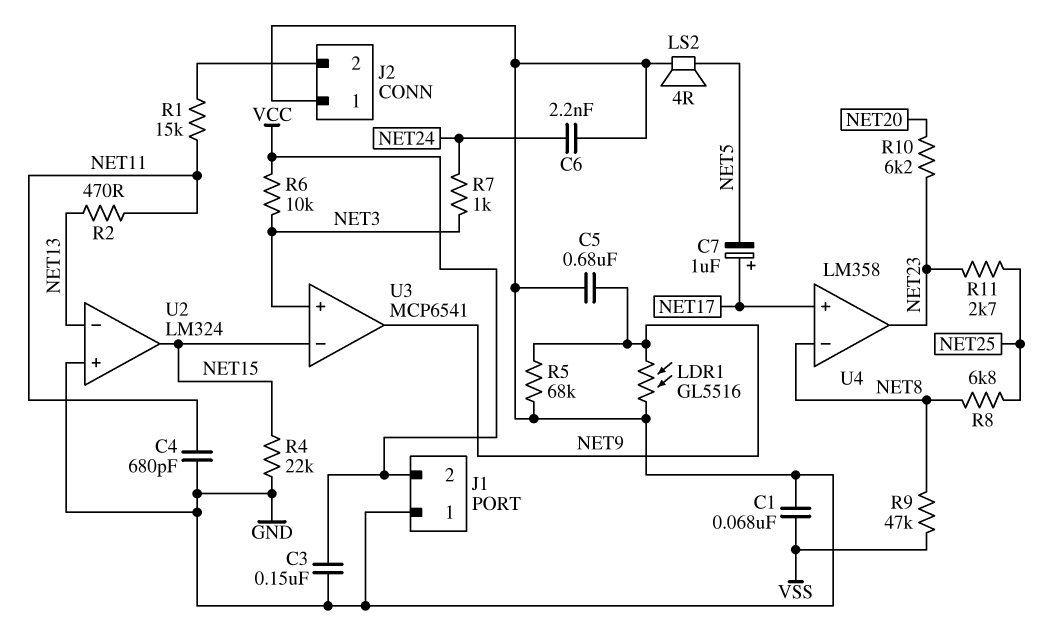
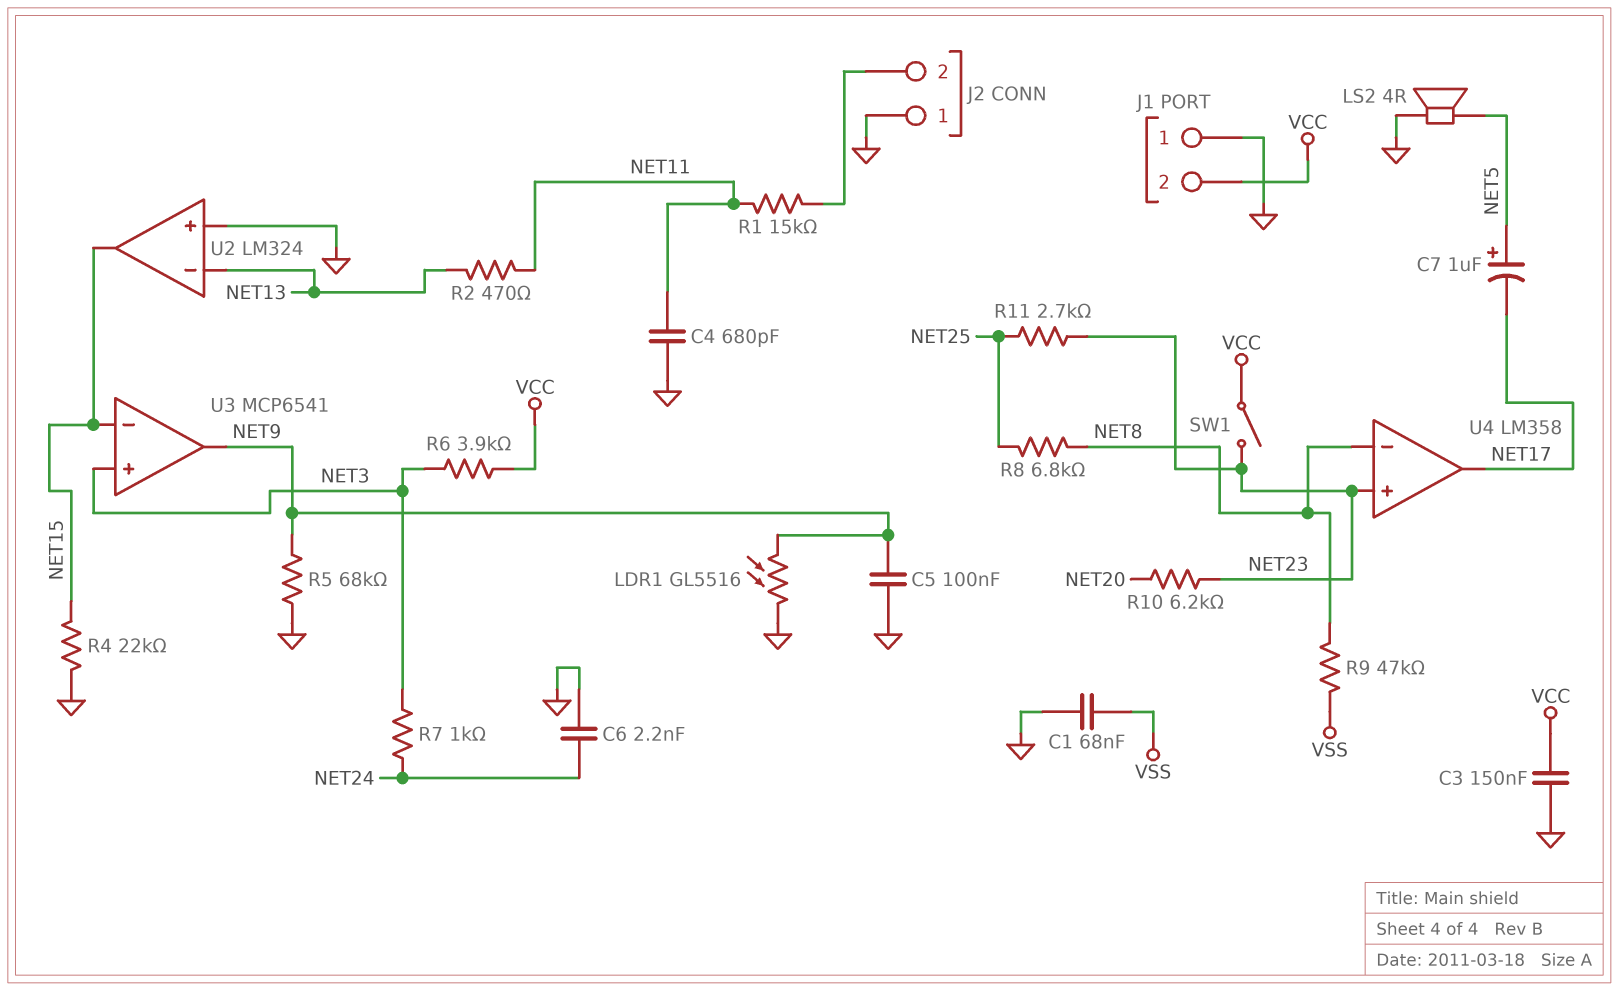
C5: 680nF (GND, NET9) -> 100nF (GND, NET9)
C7: 1uF (plus NET17, minus NET5) -> 1uF (plus NET5, minus NET17)
R6: 10k (NET3, VCC) -> 3.9k (NET3, VCC)
SW1: none -> switch (NET23, VCC)
U4 pin in+: NET17 -> NET23
U4 pin out: NET23 -> NET17

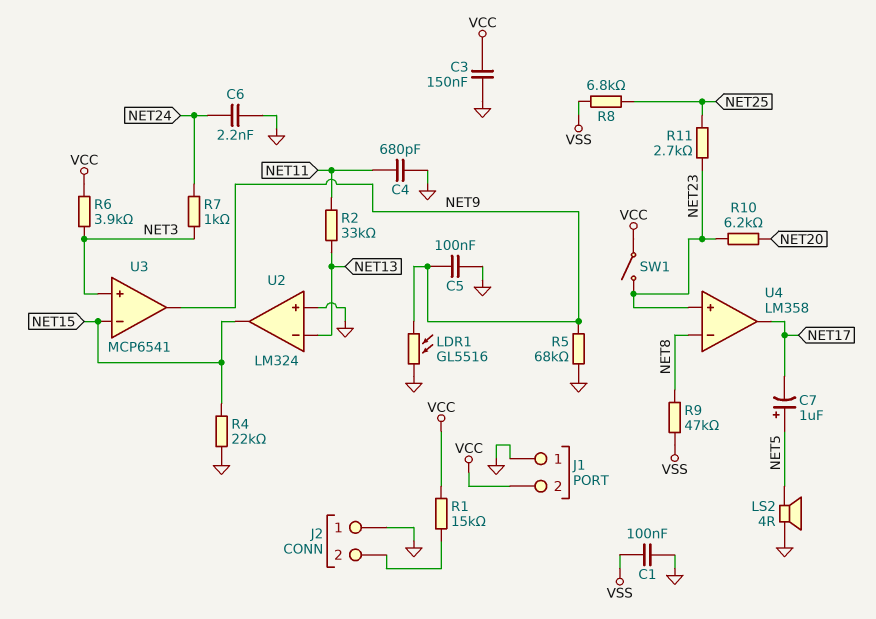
C1: 68nF (GND, VSS) -> 100nF (GND, VSS)
R1: 15k (J2/2, NET11) -> 15k (J2/2, VCC)
R2: 470 (NET11, NET13) -> 33k (NET11, NET13)
R8: 6.8k (NET8, NET25) -> 6.8k (NET25, VSS)

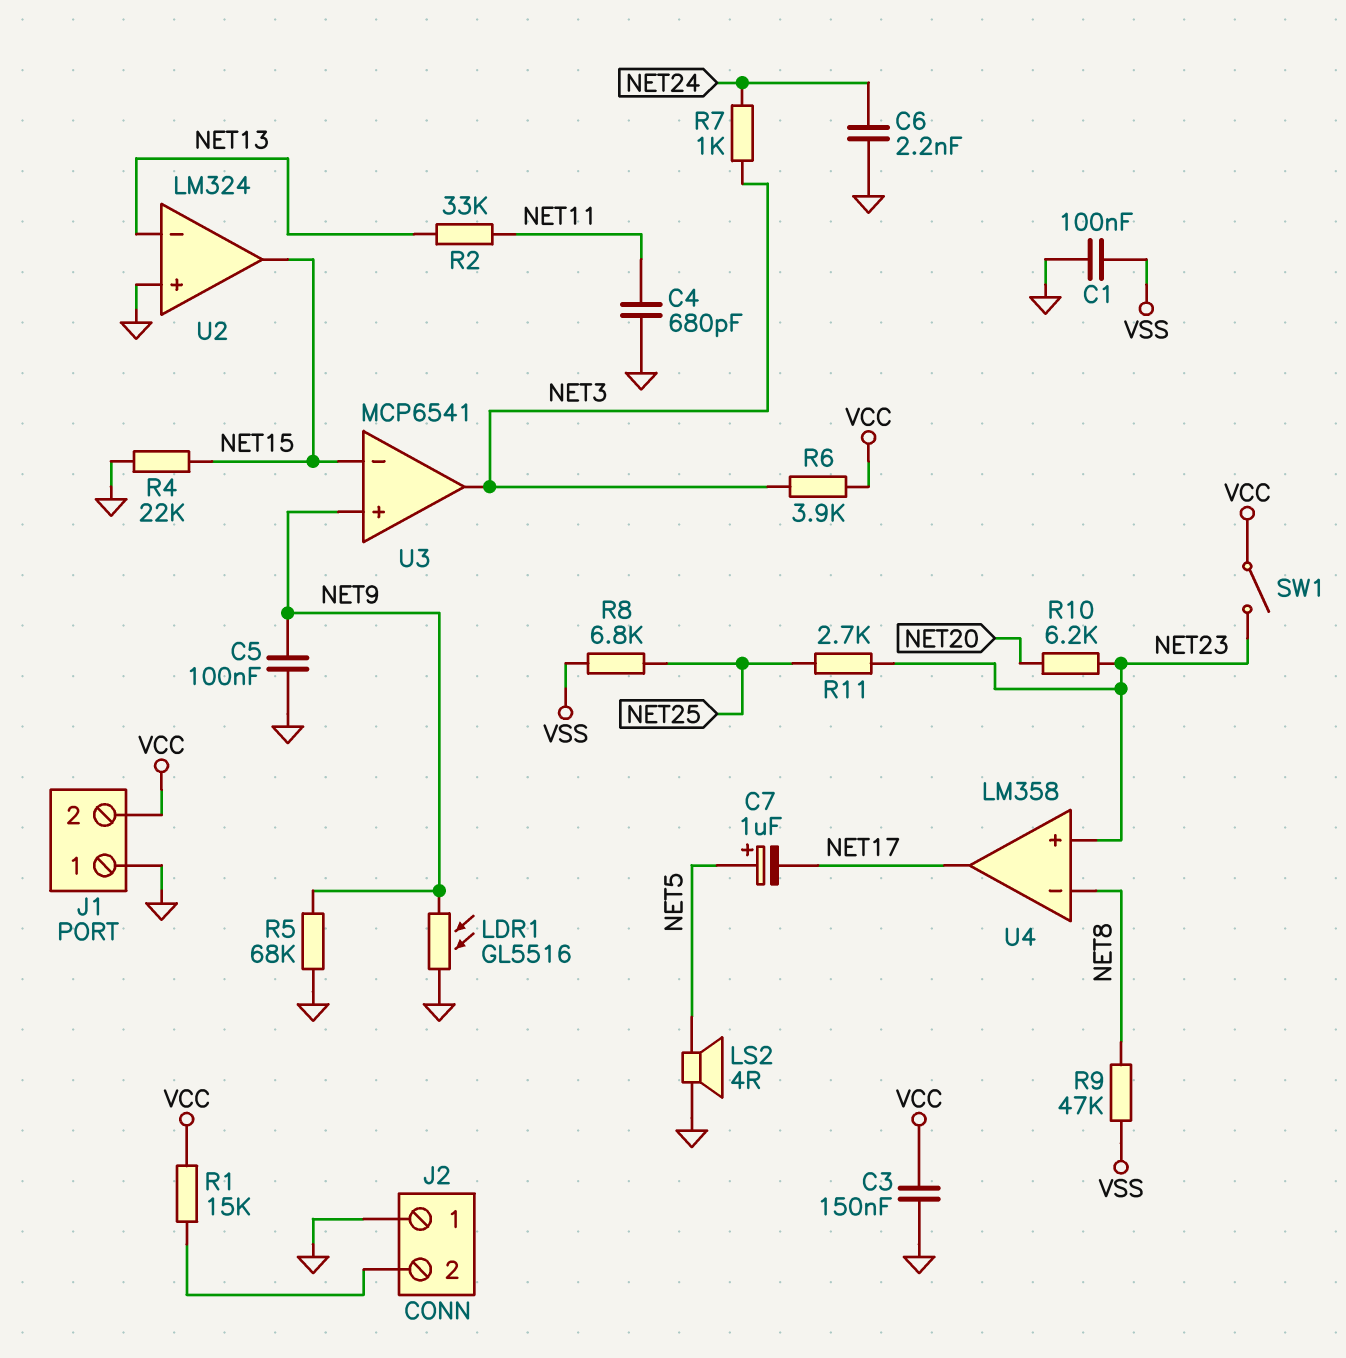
U3 pin in+: NET3 -> NET9
U3 pin out: NET9 -> NET3

